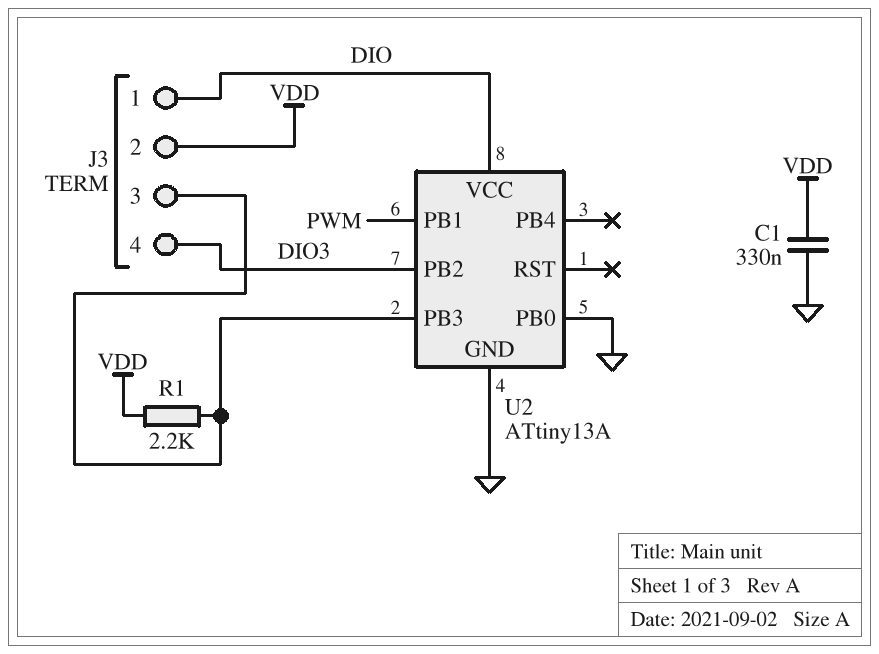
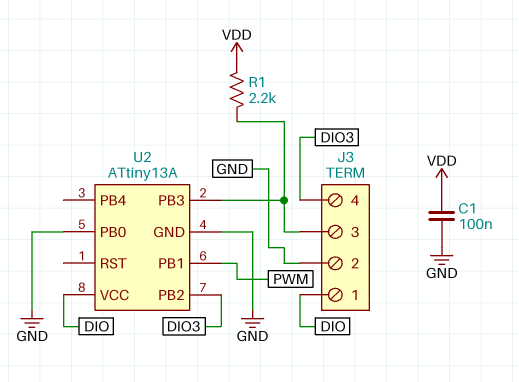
C1: 330nF (GND, VDD) -> 100nF (GND, VDD)
J3 pin 2: VDD -> GND

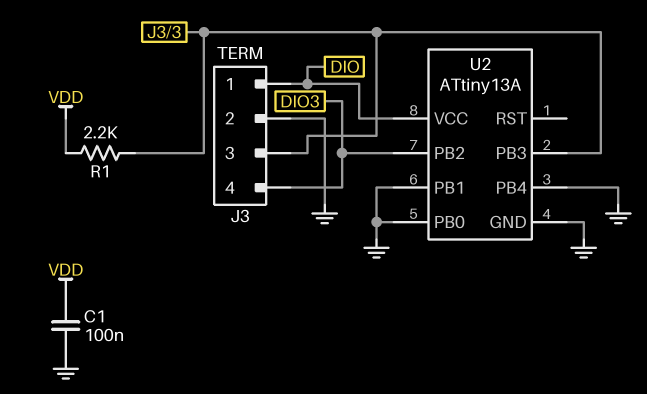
U2 pin PB1: PWM -> GND
U2 pin PB4: none -> GND

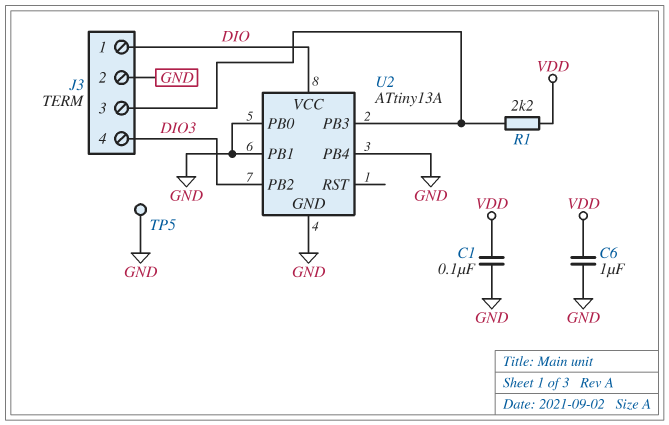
C6: none -> 1uF (GND, VDD)
TP5: none -> test point (GND)

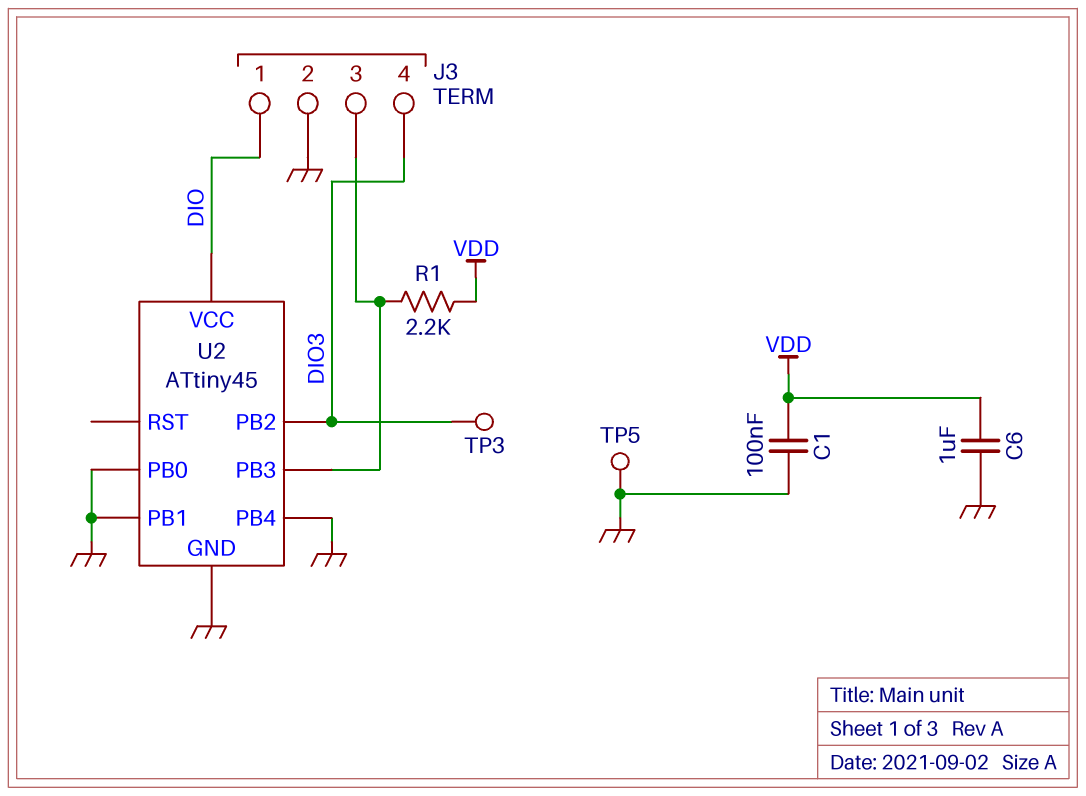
TP3: none -> test point (DIO3)
U2: ATtiny13A -> ATtiny45

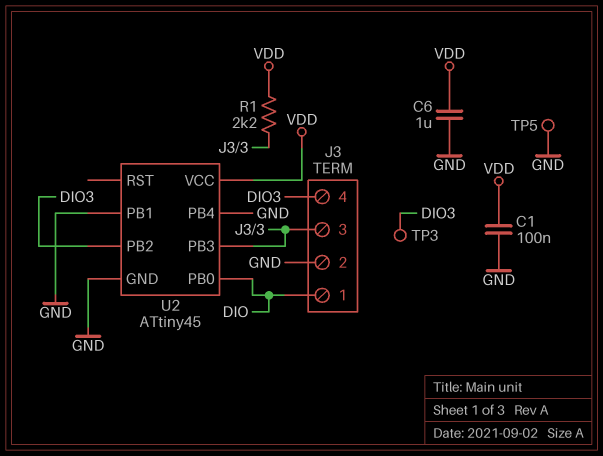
U2 pin PB0: GND -> DIO
U2 pin VCC: DIO -> VDD

